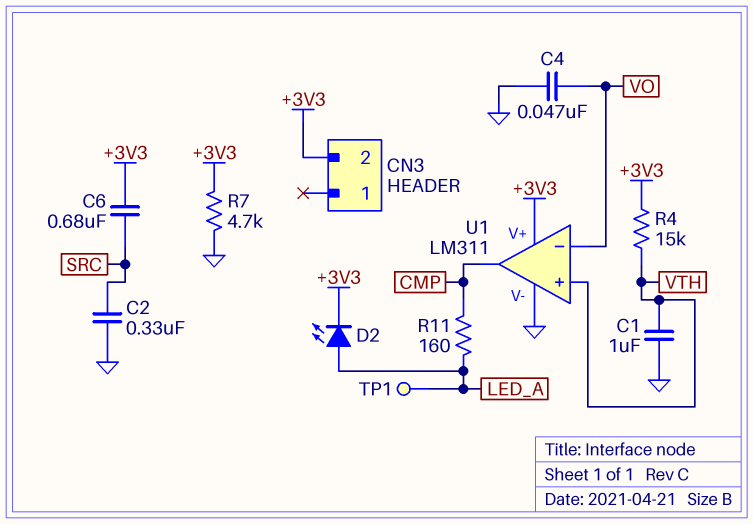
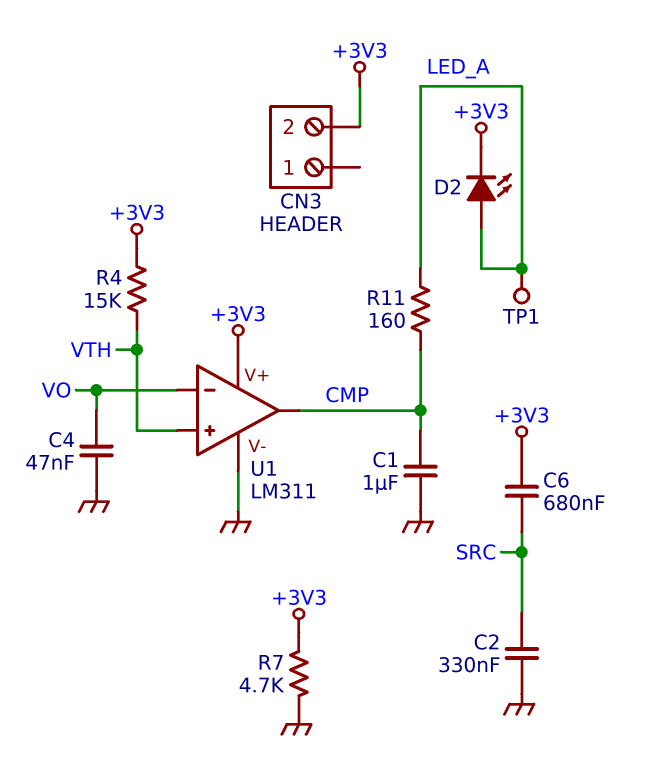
C1: 1uF (GND, VTH) -> 1uF (CMP, GND)

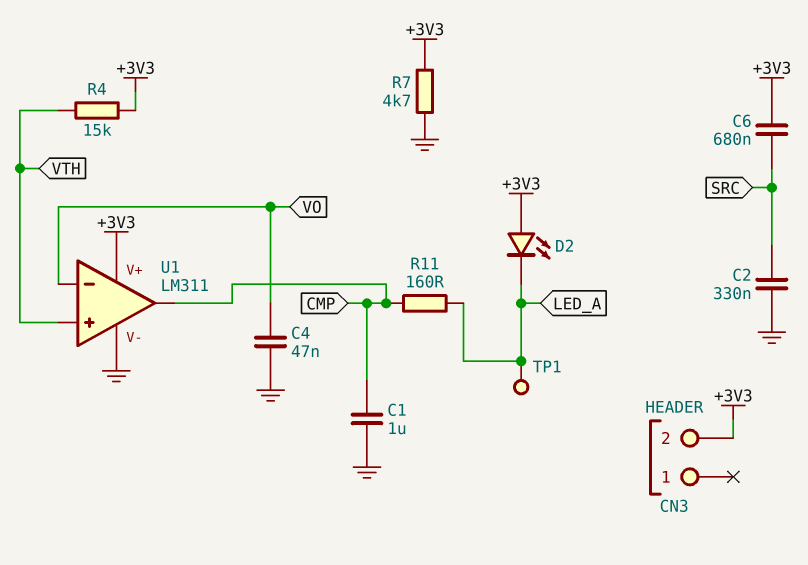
D2: LED (A LED_A, K +3V3) -> LED (A +3V3, K LED_A)

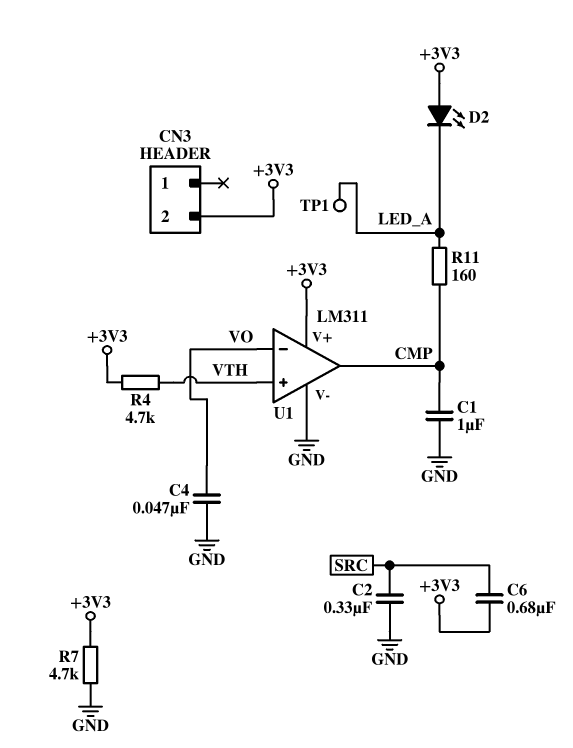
R4: 15k (+3V3, VTH) -> 4.7k (+3V3, VTH)

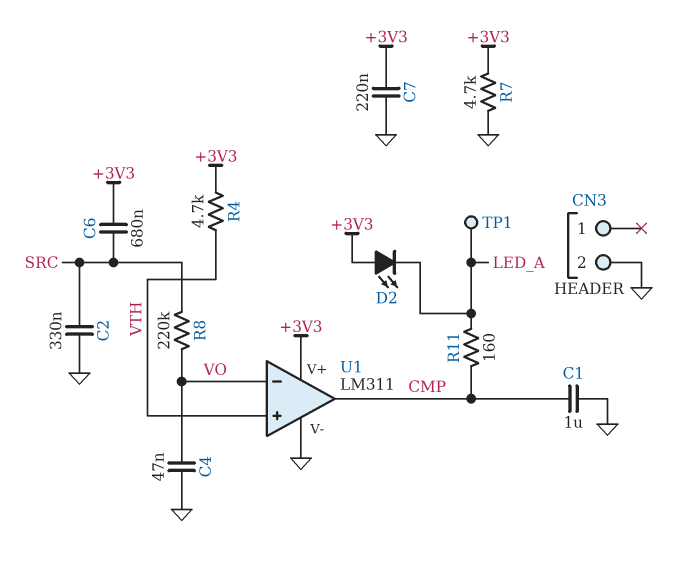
C7: none -> 220nF (+3V3, GND)
CN3 pin 2: +3V3 -> GND
R8: none -> 220k (SRC, VO)

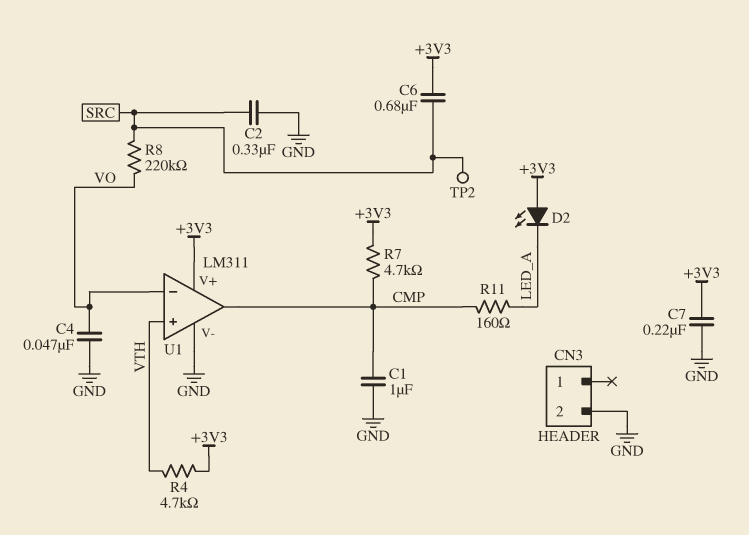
R7: 4.7k (+3V3, GND) -> 4.7k (+3V3, CMP)
TP1: test point (LED_A) -> none
TP2: none -> test point (SRC)

